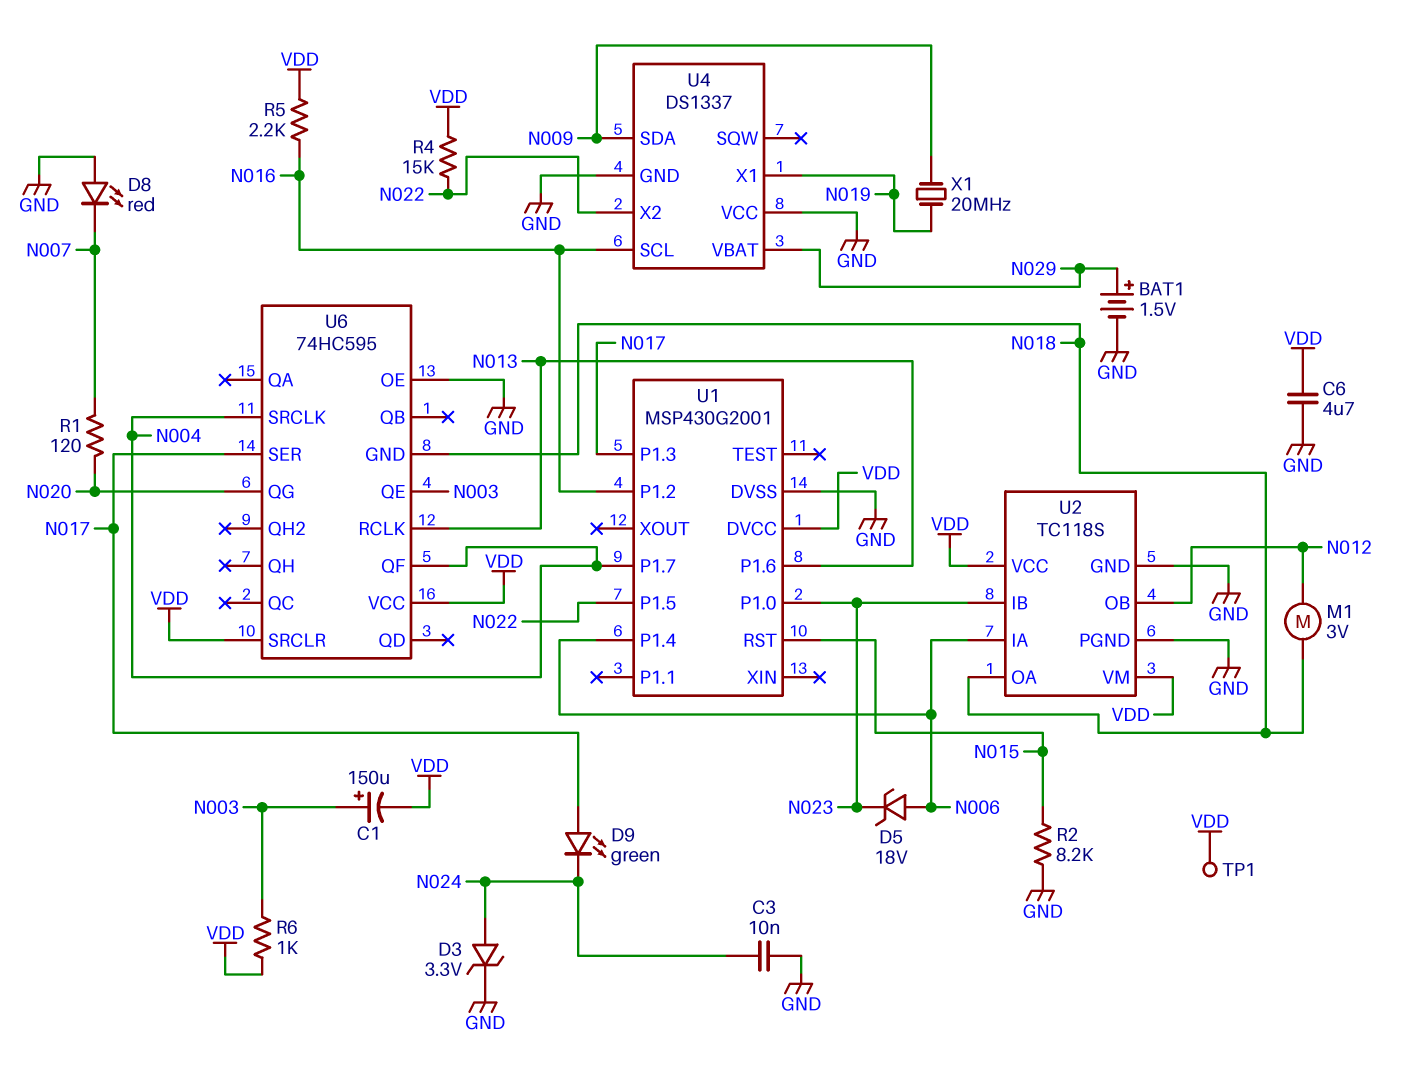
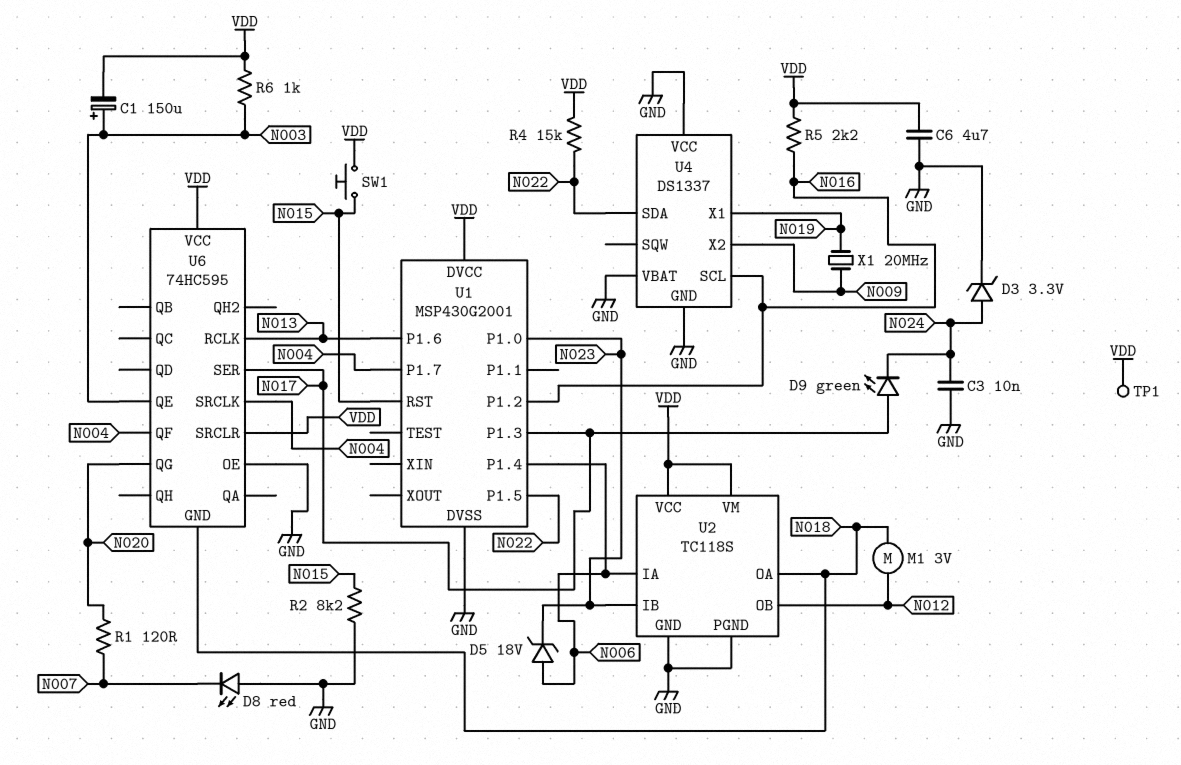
BAT1: 1.5V (plus N029, minus GND) -> none
SW1: none -> button (N015, VDD)
U4 pin SDA: N009 -> N022
U4 pin VBAT: N029 -> GND
U4 pin X2: N022 -> N009

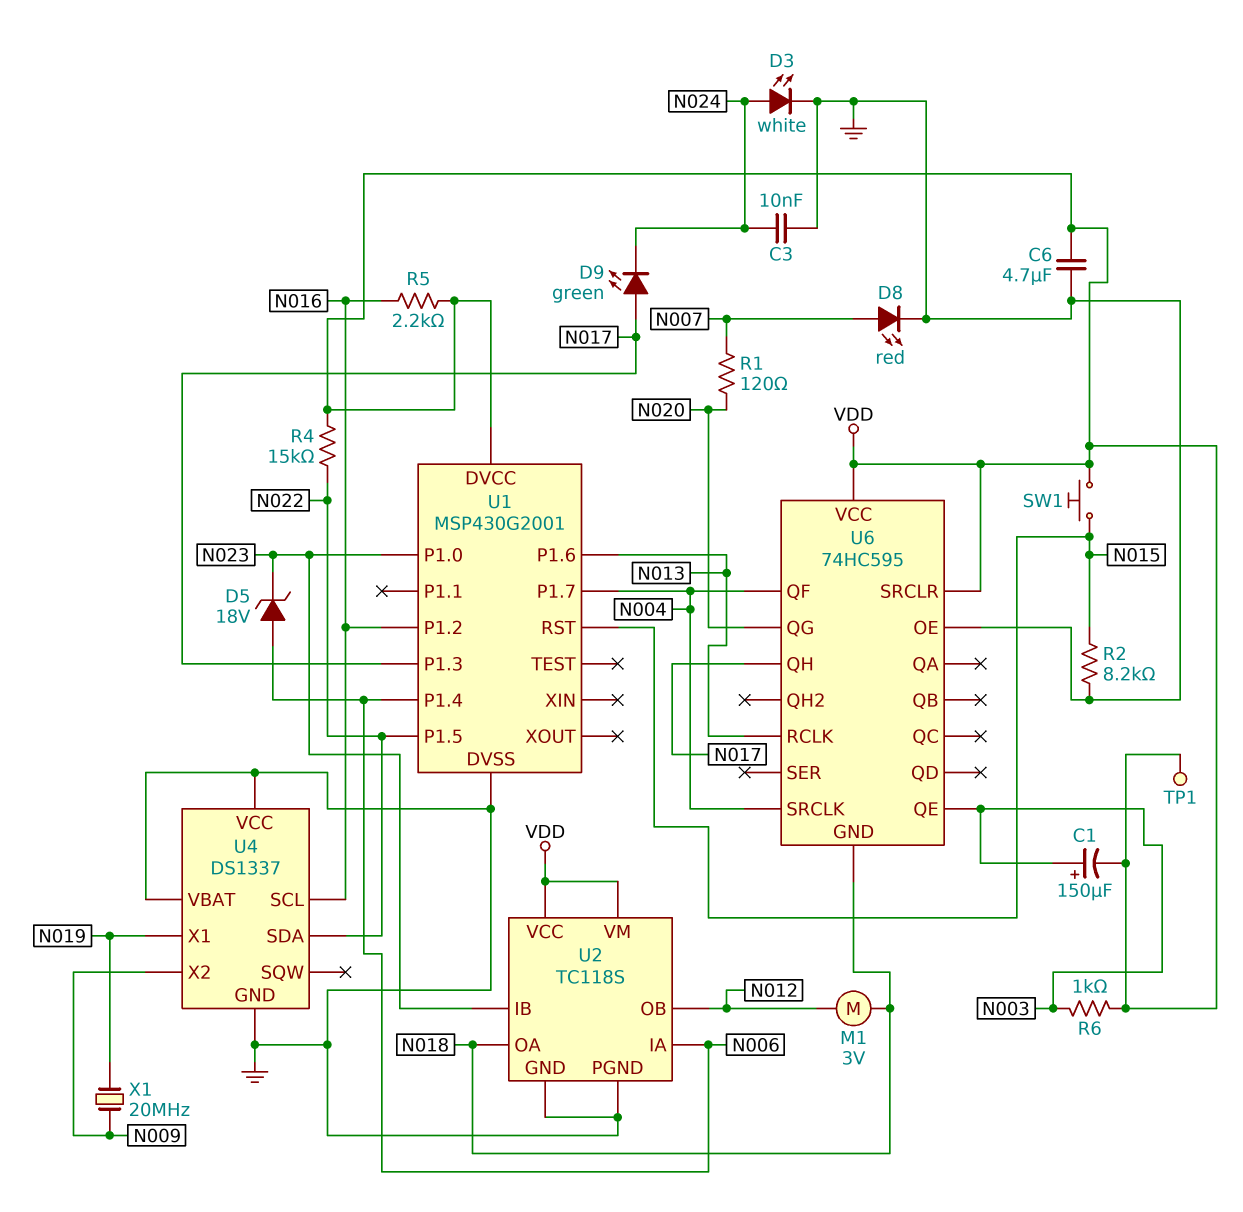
D3: zener 3.3V (A N024, K GND) -> LED white (A N024, K GND)
D8: LED red (A GND, K N007) -> LED red (A N007, K GND)
U6 pin QH: none -> N017
U6 pin SER: N017 -> none

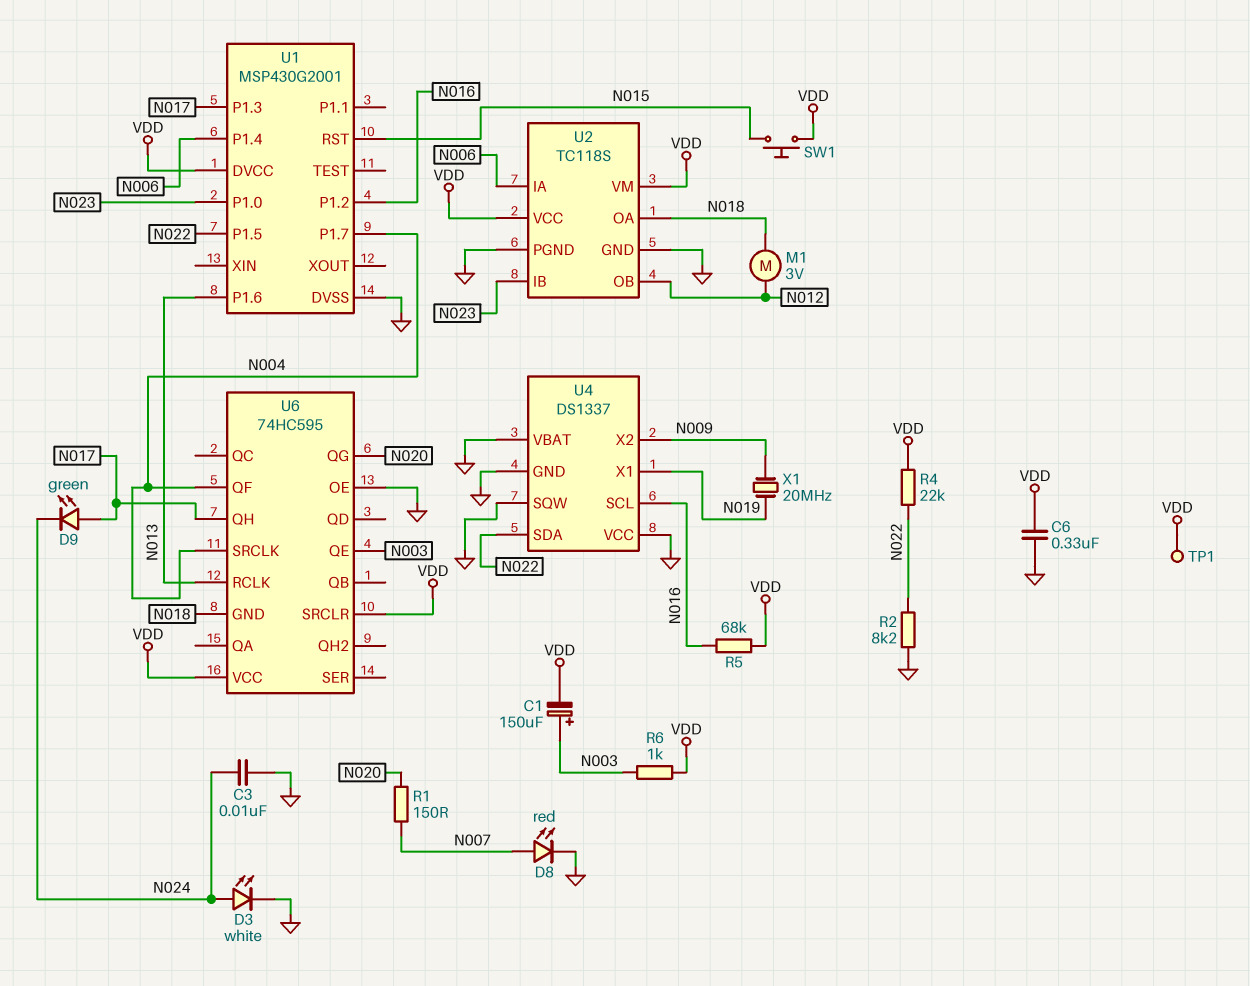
C6: 4.7uF (GND, VDD) -> 330nF (GND, VDD)
D5: zener 18V (A N006, K N023) -> none
R1: 120 (N007, N020) -> 150 (N007, N020)
R2: 8.2k (GND, N015) -> 8.2k (GND, N022)
R4: 15k (N022, VDD) -> 22k (N022, VDD)
R5: 2.2k (N016, VDD) -> 68k (N016, VDD)
U4 pin SQW: none -> GND

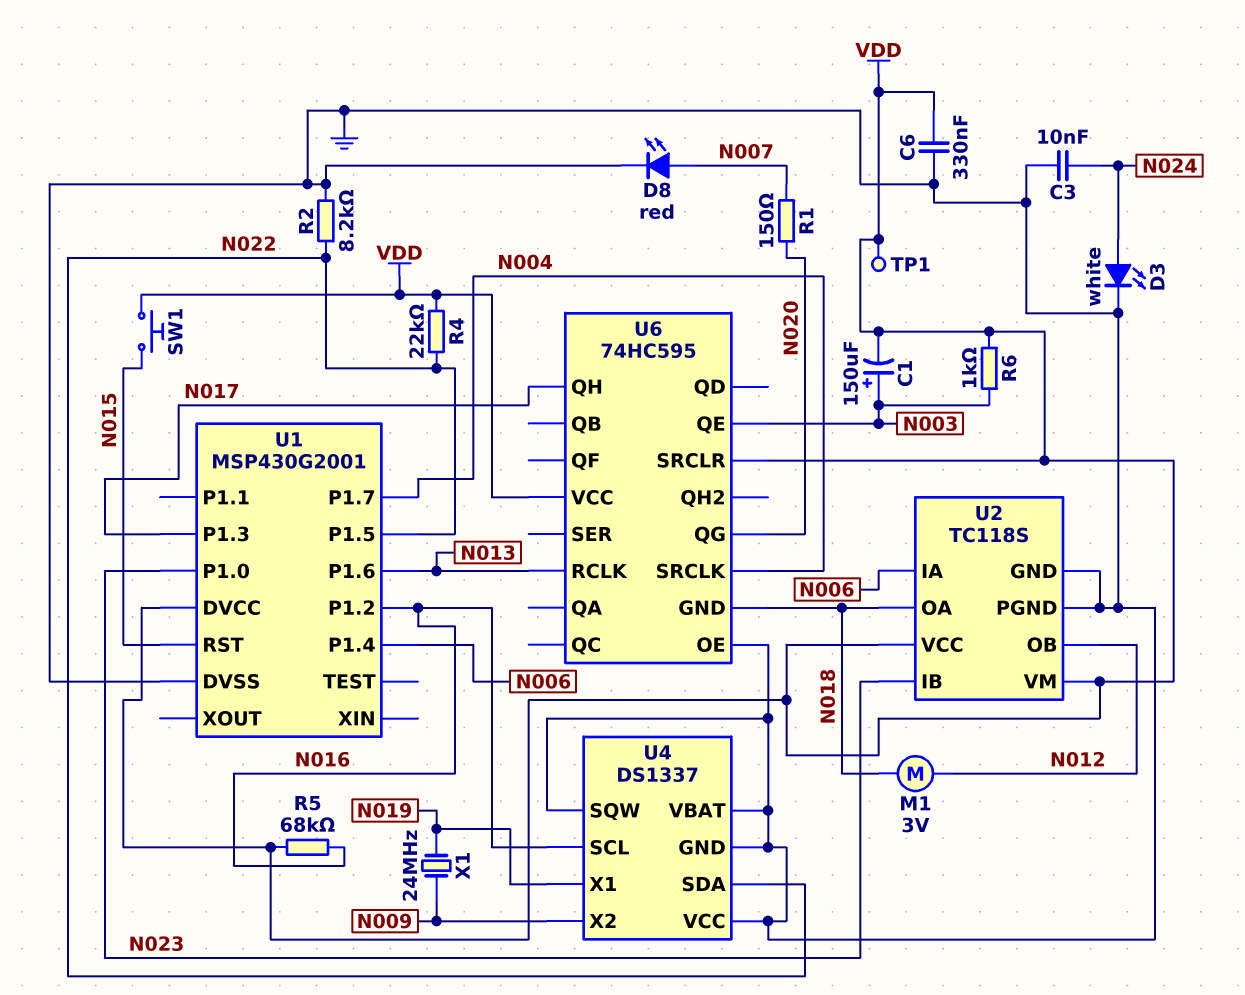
D9: LED green (A N017, K N024) -> none
U6 pin QF: N004 -> none
X1: 20MHz (N009, N019) -> 24MHz (N009, N019)

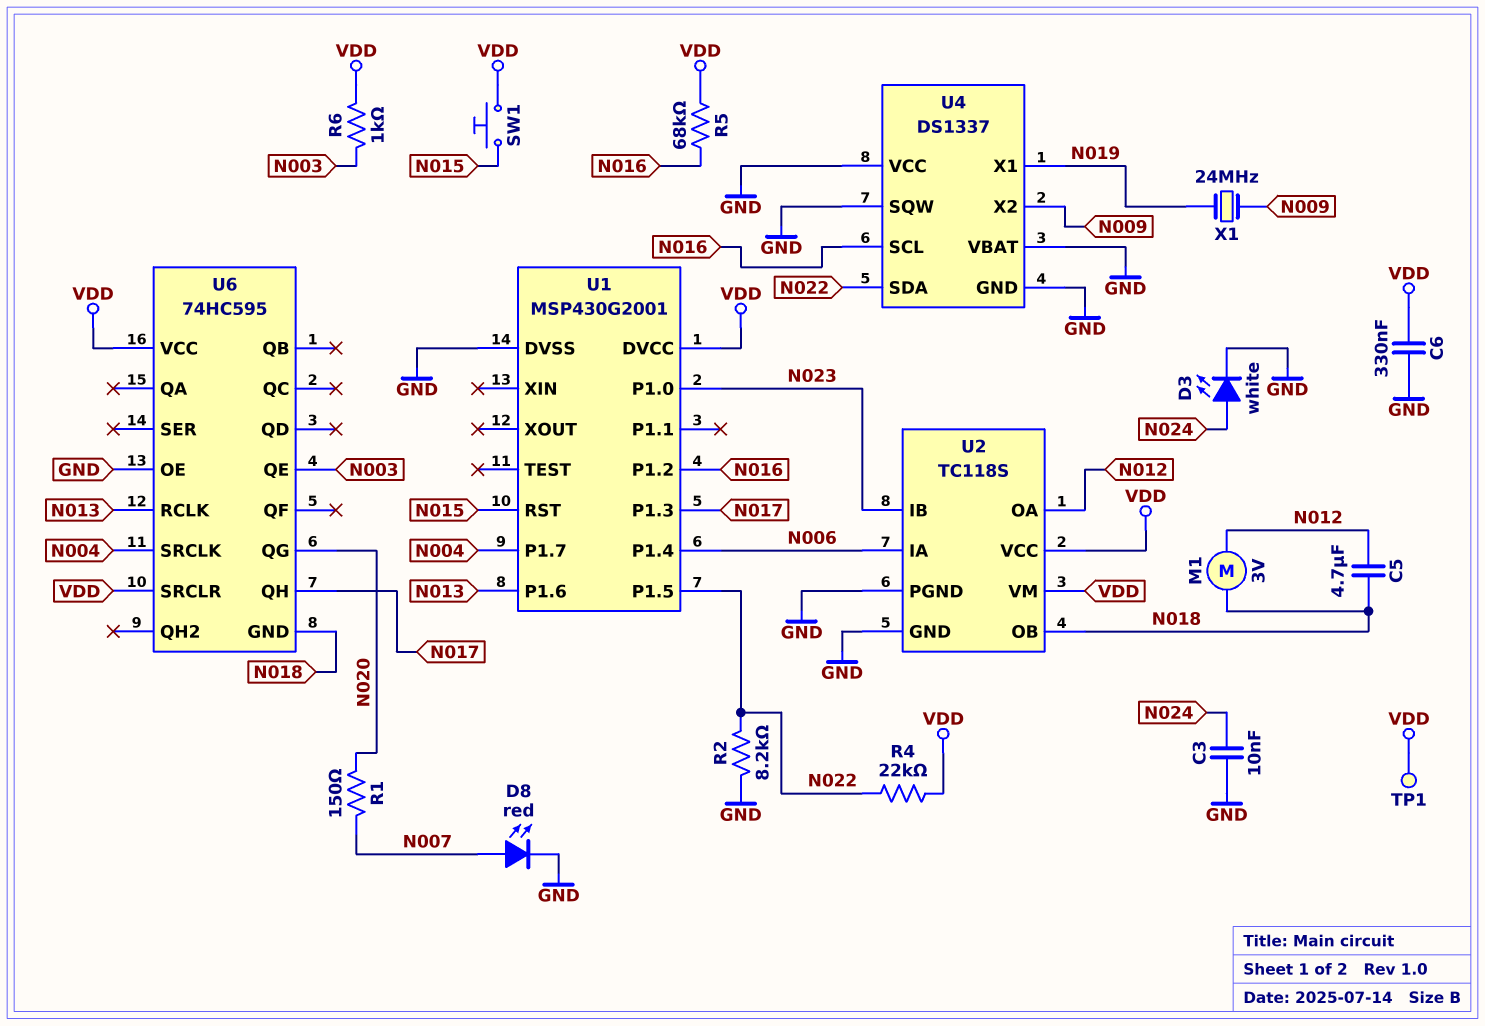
C1: 150uF (plus N003, minus VDD) -> none
C5: none -> 4.7uF (N012, N018)
U2 pin OA: N018 -> N012
U2 pin OB: N012 -> N018

